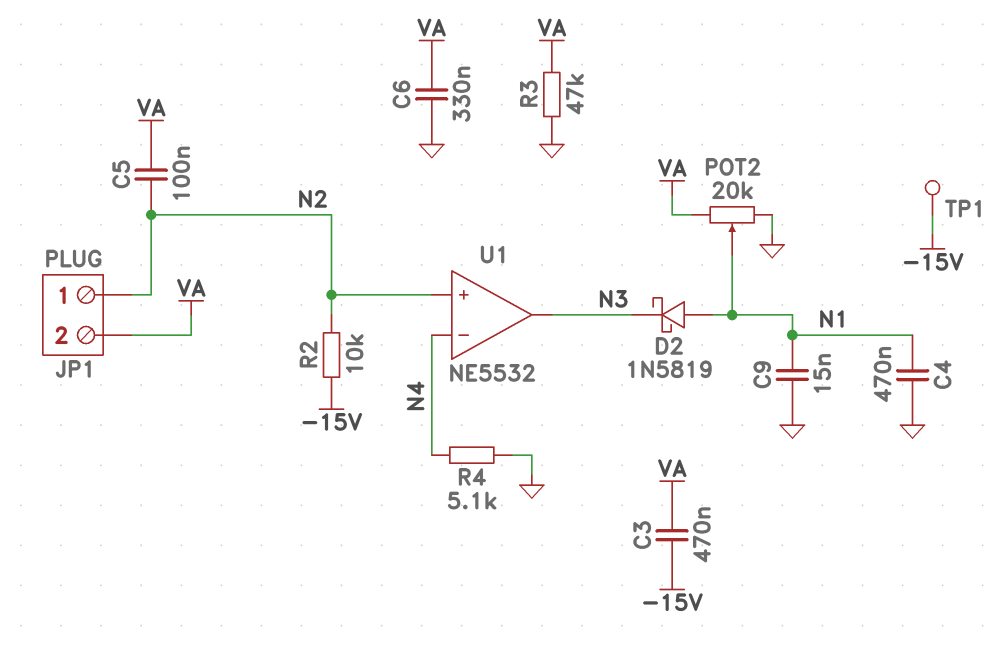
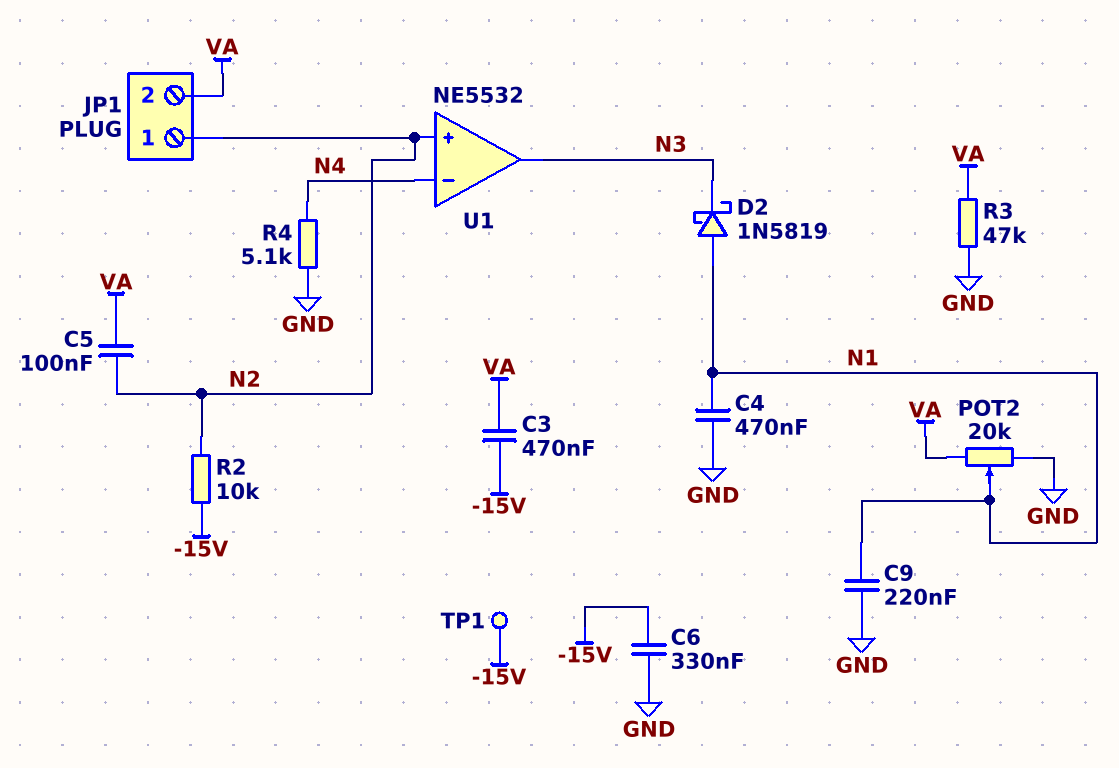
C6: 330nF (GND, VA) -> 330nF (-15V, GND)
C9: 15nF (GND, N1) -> 220nF (GND, N1)

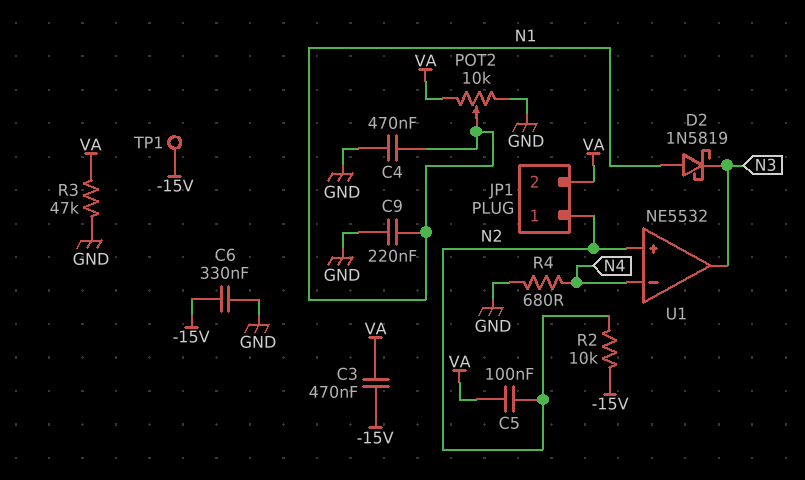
POT2: 20k (GND, VA, wiper N1) -> 10k (GND, VA, wiper N1)
R4: 5.1k (GND, N4) -> 680 (GND, N4)

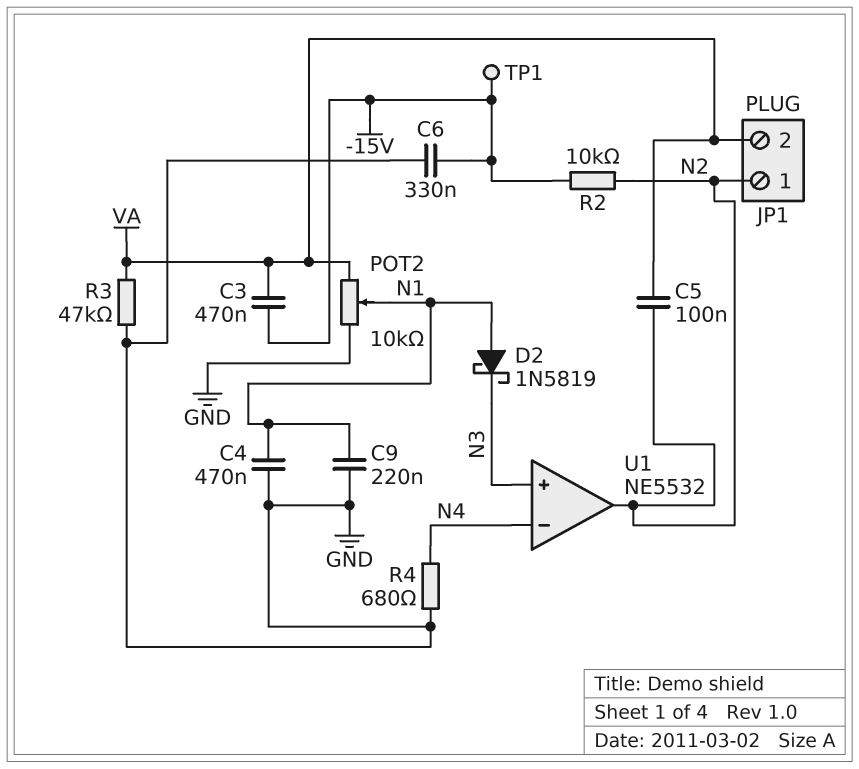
U1 pin in+: N2 -> N3
U1 pin out: N3 -> N2

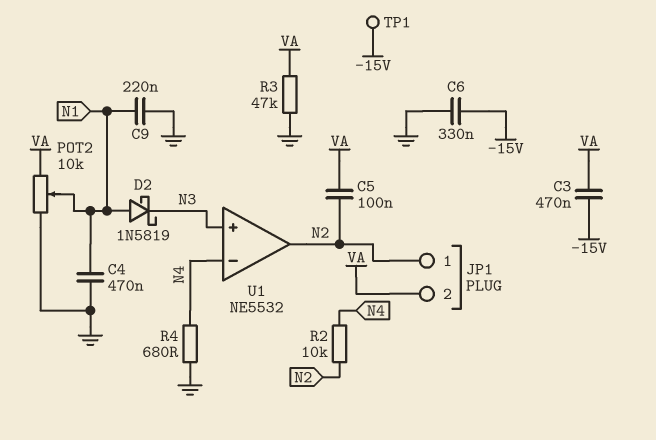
R2: 10k (-15V, N2) -> 10k (N2, N4)

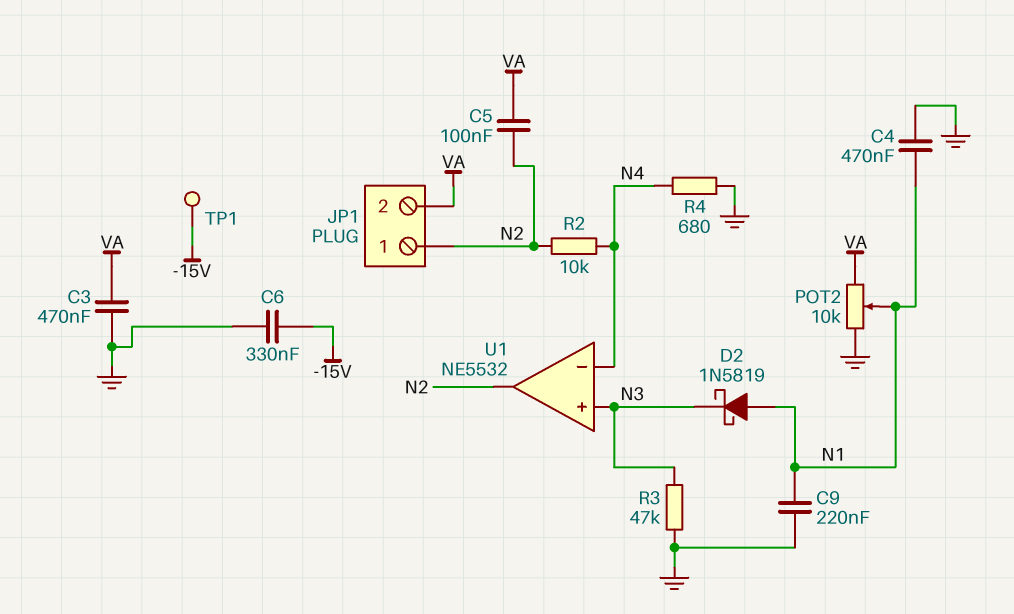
C3: 470nF (-15V, VA) -> 470nF (GND, VA)
R3: 47k (GND, VA) -> 47k (GND, N3)

